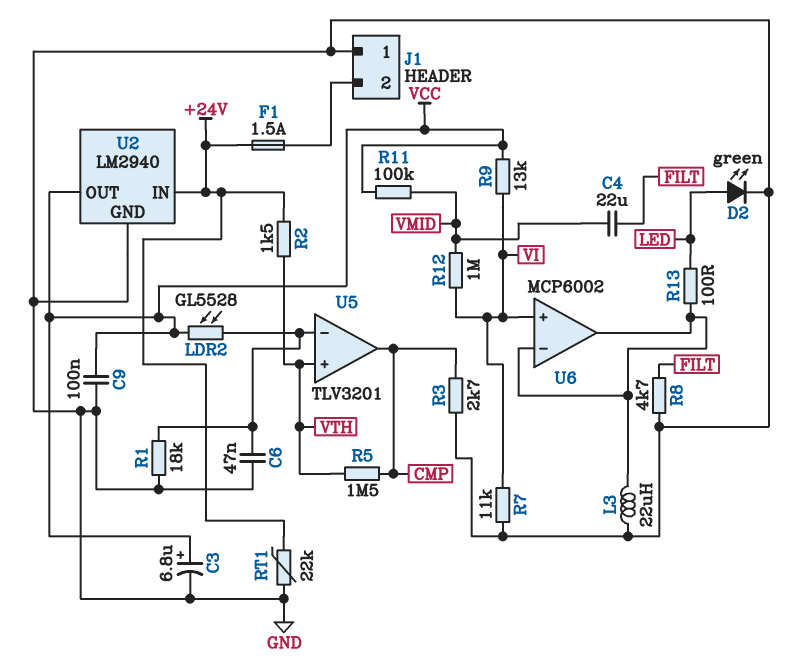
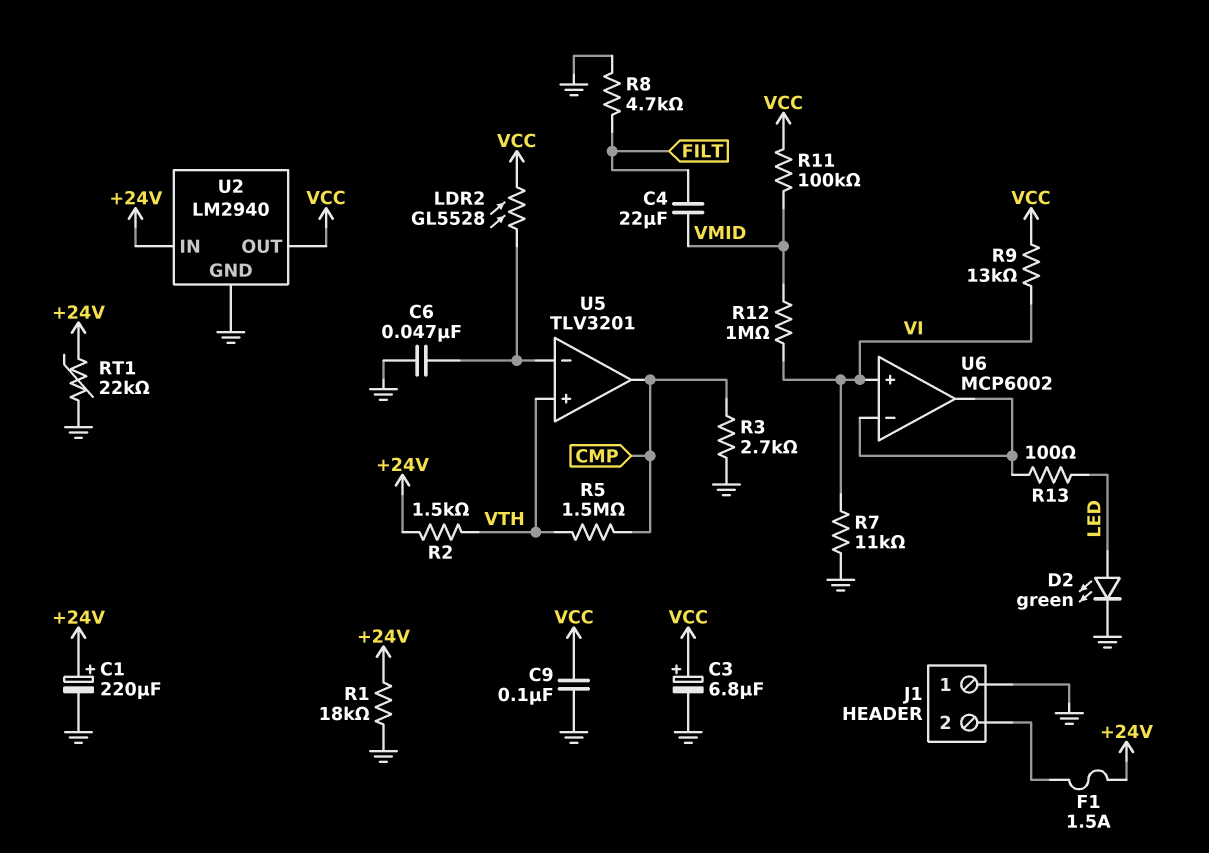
C1: none -> 220uF (plus +24V, minus GND)
L3: 22uH (GND, U6/in-) -> none
R1: 18k (GND, U5/in-) -> 18k (+24V, GND)

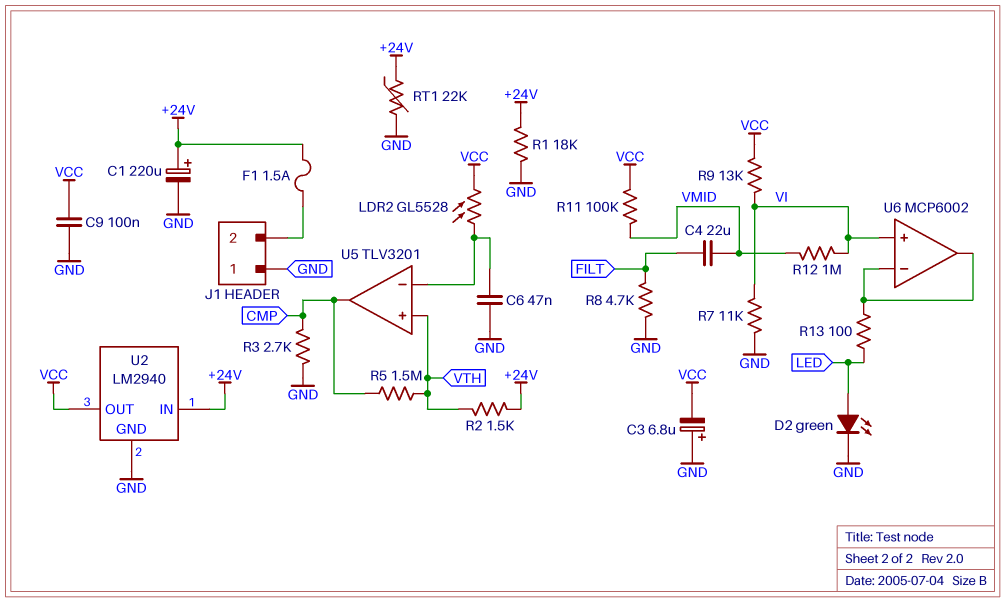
C3: 6.8uF (plus VCC, minus GND) -> 6.8uF (plus GND, minus VCC)

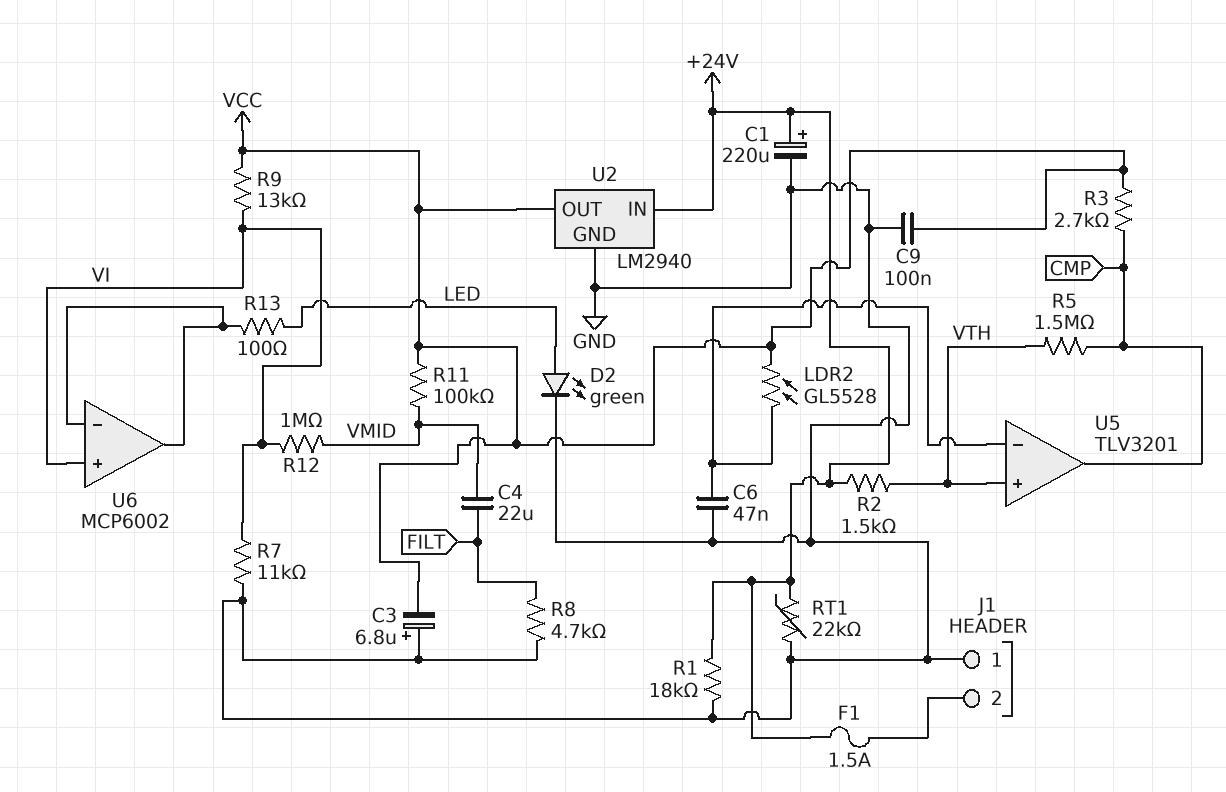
R3: 2.7k (CMP, GND) -> 2.7k (CMP, VCC)

